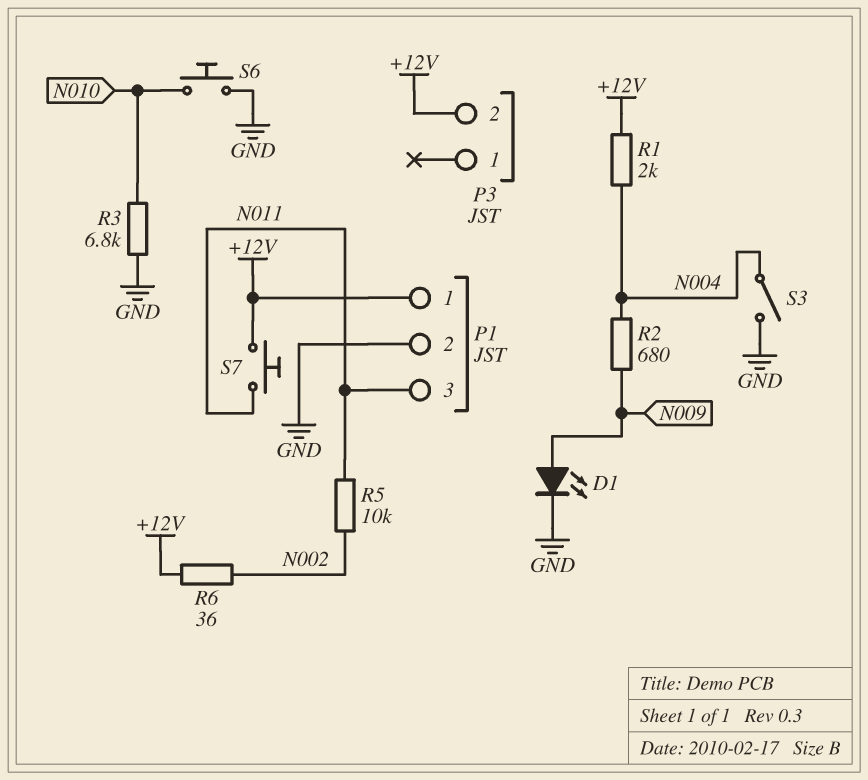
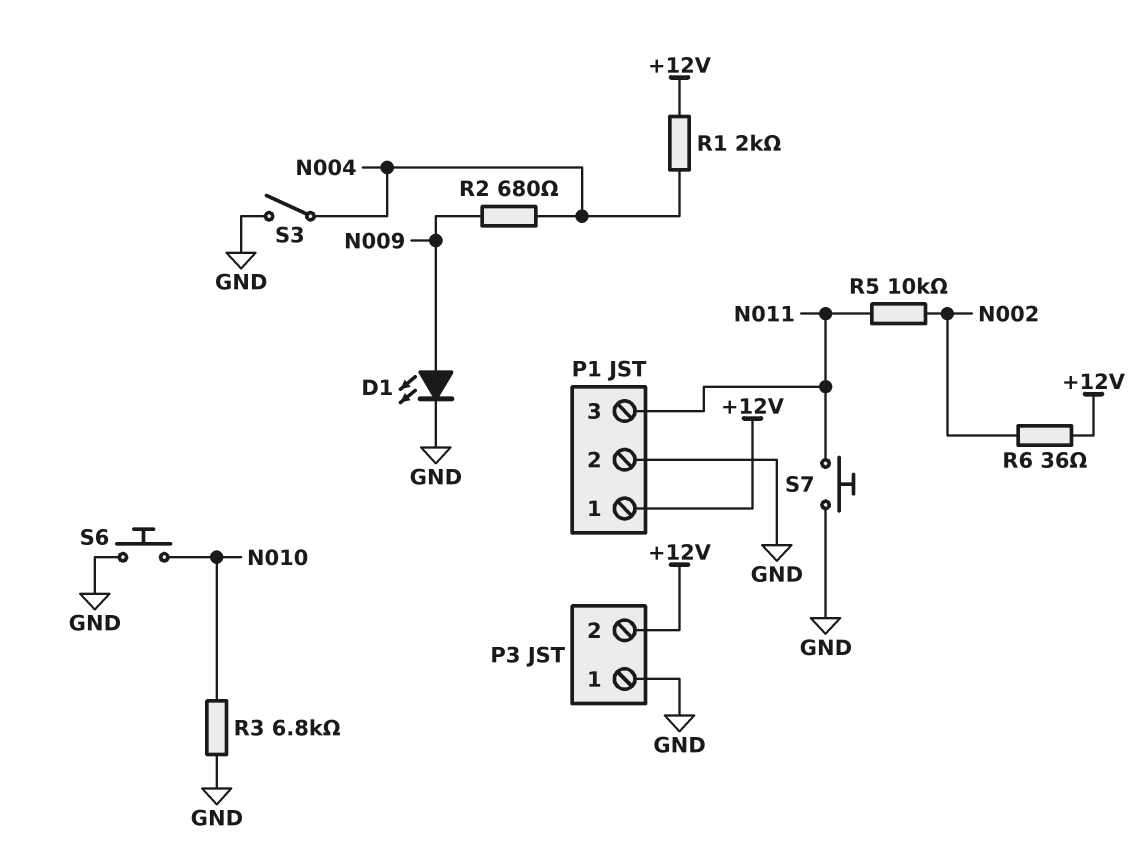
P3 pin 1: none -> GND
S7: button (+12V, N011) -> button (GND, N011)

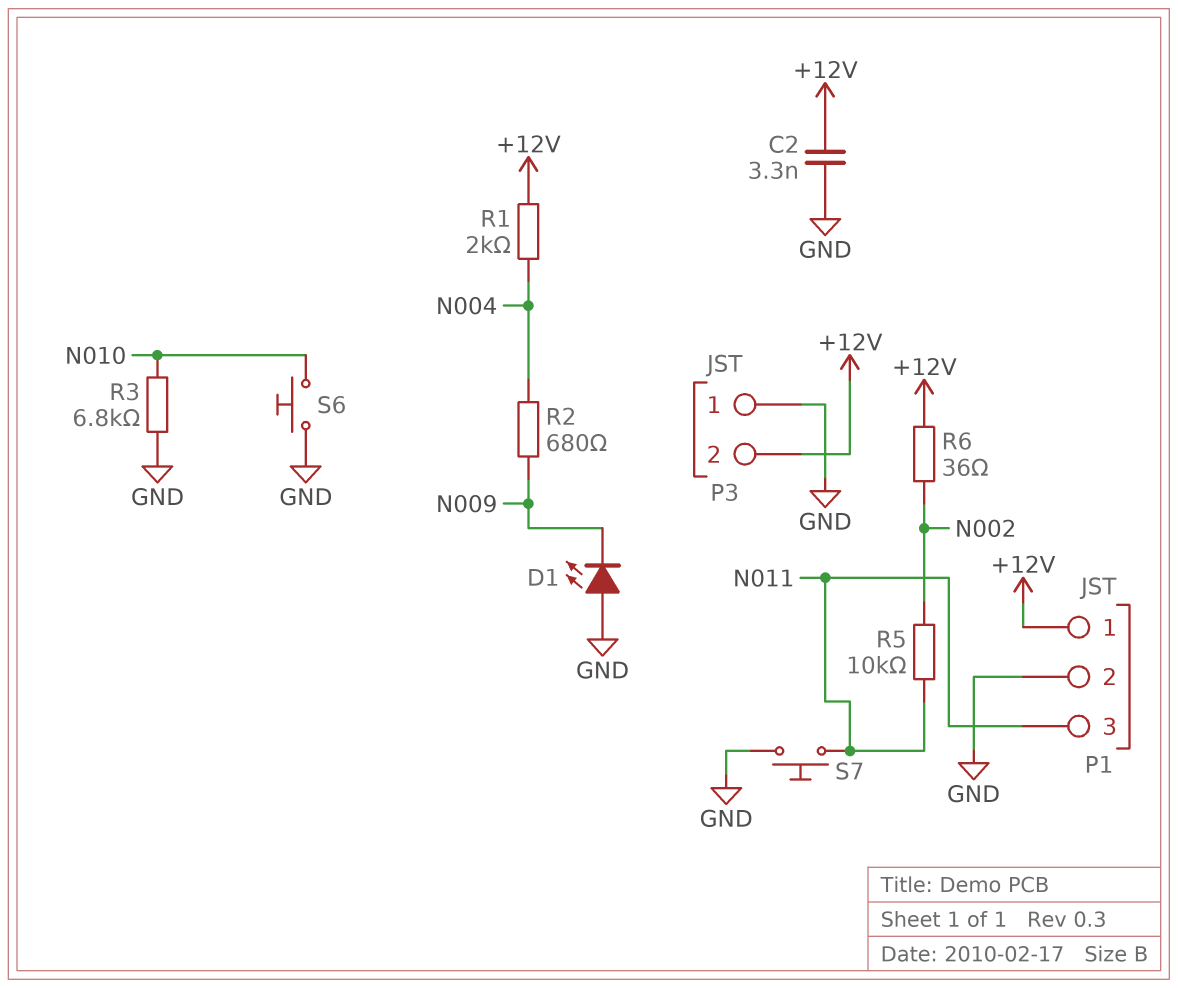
C2: none -> 3.3nF (+12V, GND)
D1: LED (A N009, K GND) -> LED (A GND, K N009)
S3: switch (GND, N004) -> none

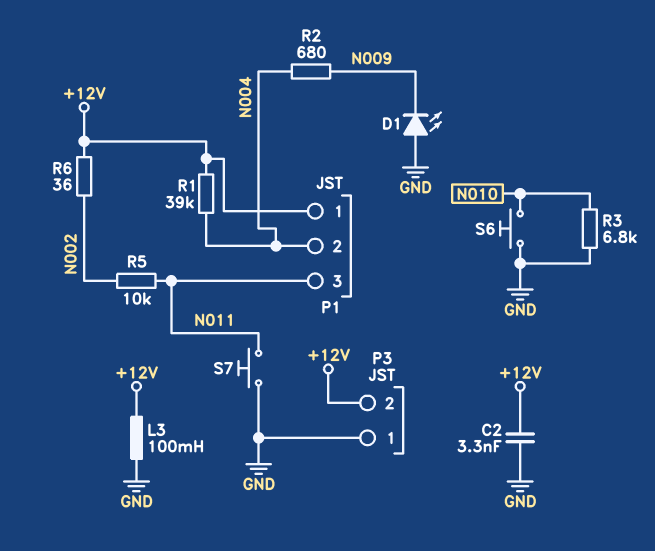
L3: none -> 100mH (+12V, GND)
P1 pin 2: GND -> N004
R1: 2k (+12V, N004) -> 39k (+12V, N004)

